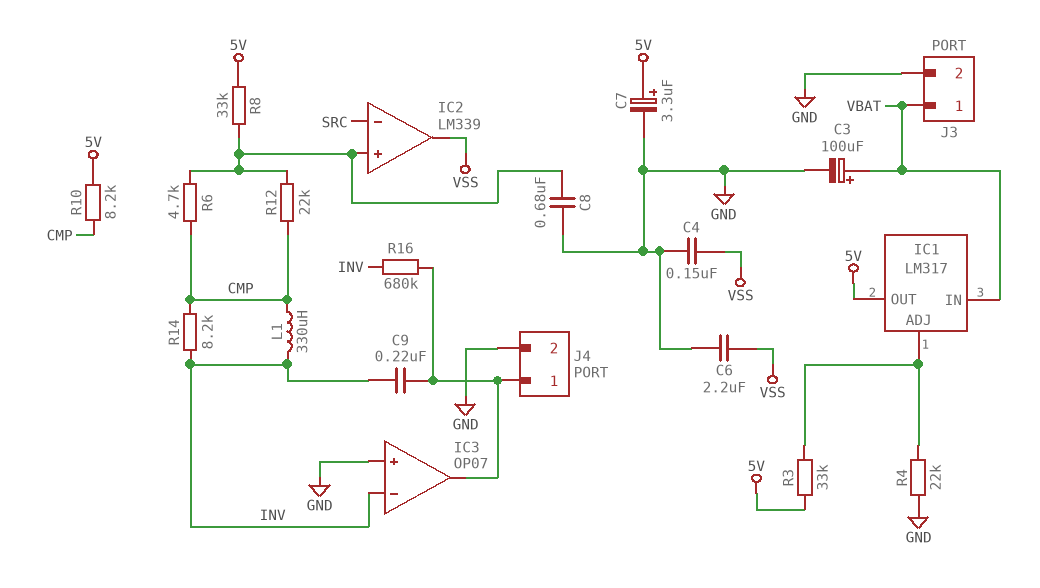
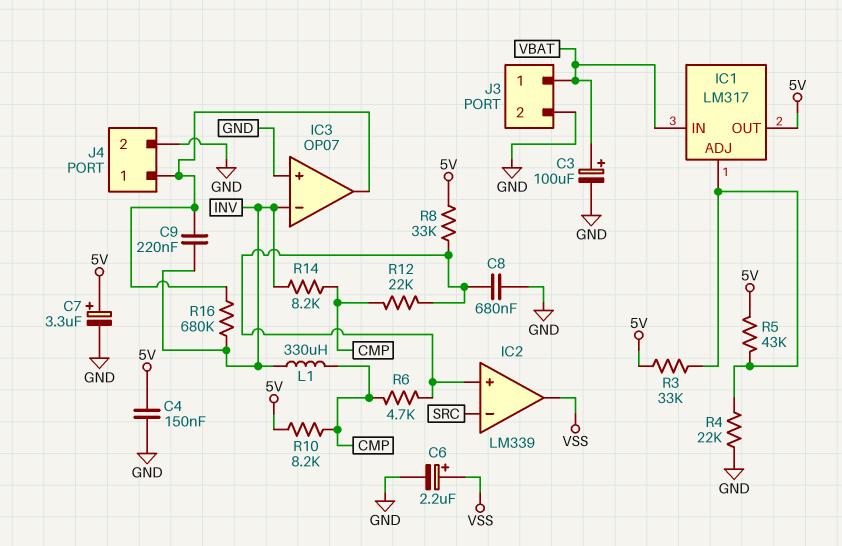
C4: 150nF (GND, VSS) -> 150nF (5V, GND)
C6: 2.2uF (GND, VSS) -> 2.2uF (plus VSS, minus GND)
R5: none -> 43k (5V, IC1/ADJ)

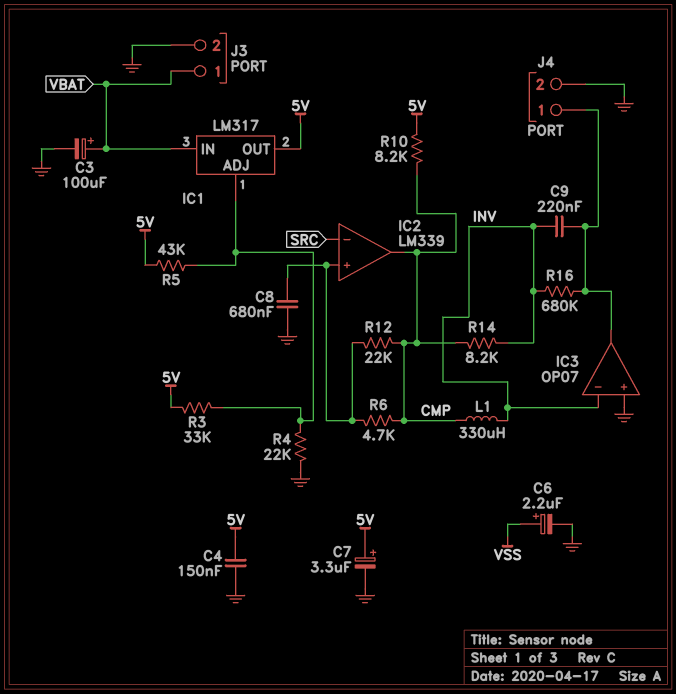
IC2 pin out: VSS -> CMP
R8: 33k (5V, IC2/in+) -> none

